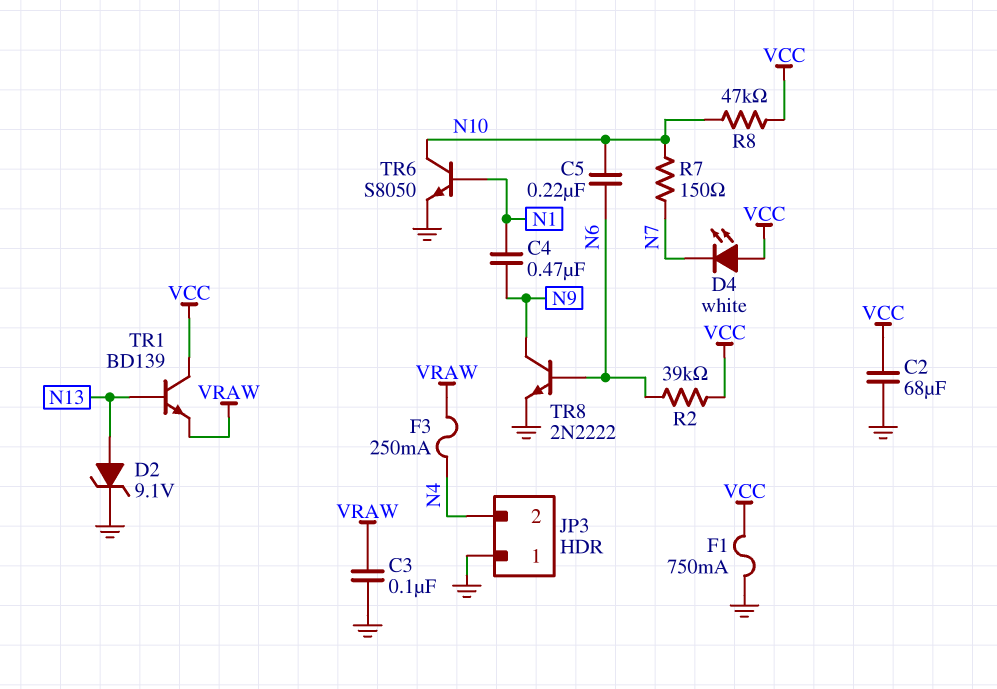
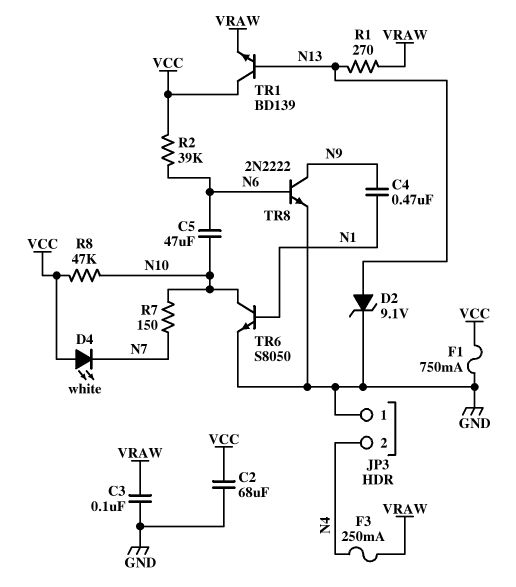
C5: 220nF (N6, N10) -> 47uF (N6, N10)
R1: none -> 270 (N13, VRAW)

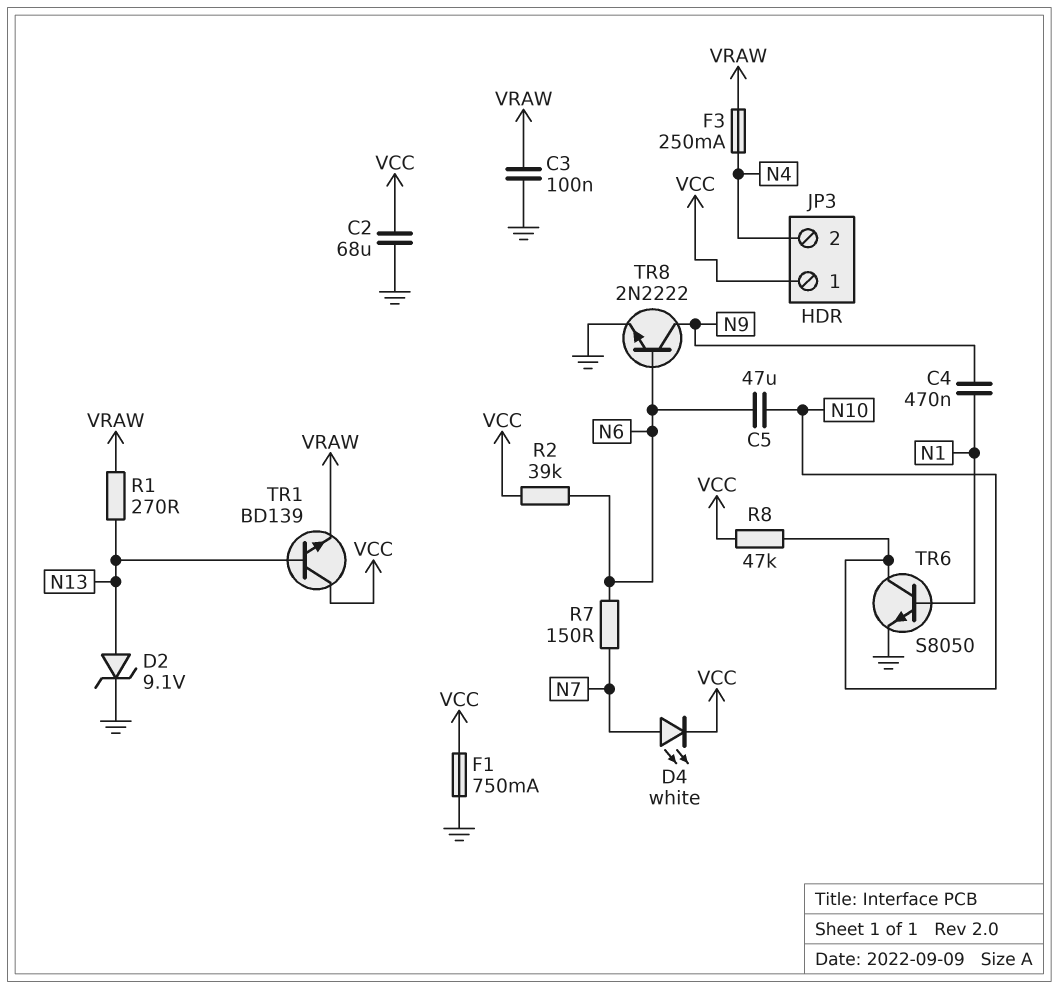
D4: LED white (A VCC, K N7) -> LED white (A N7, K VCC)
JP3 pin 1: GND -> VCC
R7: 150 (N7, N10) -> 150 (N6, N7)

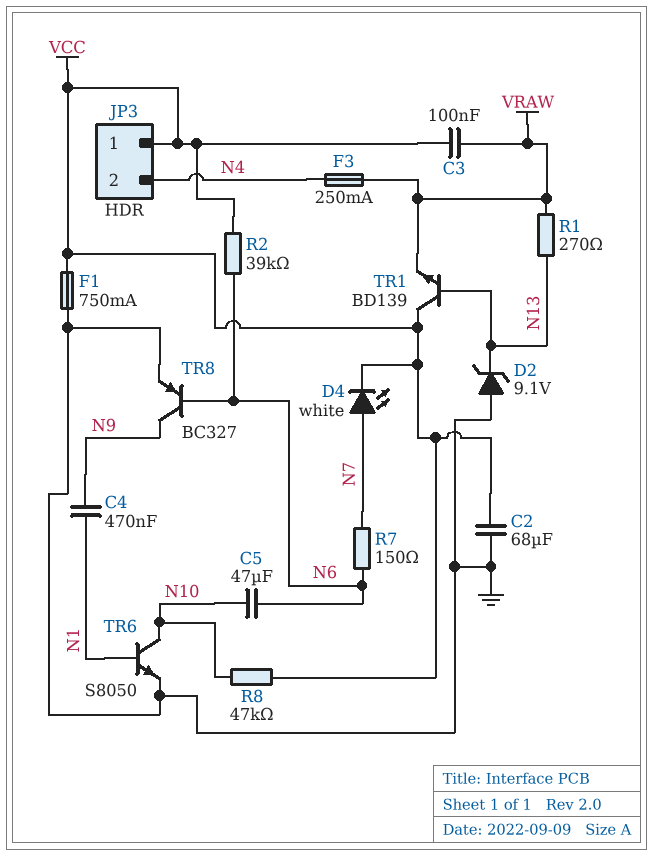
C3: 100nF (GND, VRAW) -> 100nF (VCC, VRAW)
D2: zener 9.1V (A N13, K GND) -> zener 9.1V (A GND, K N13)
TR8: NPN 2N2222 (B N6, C N9, E GND) -> PNP BC327 (B N6, C N9, E GND)

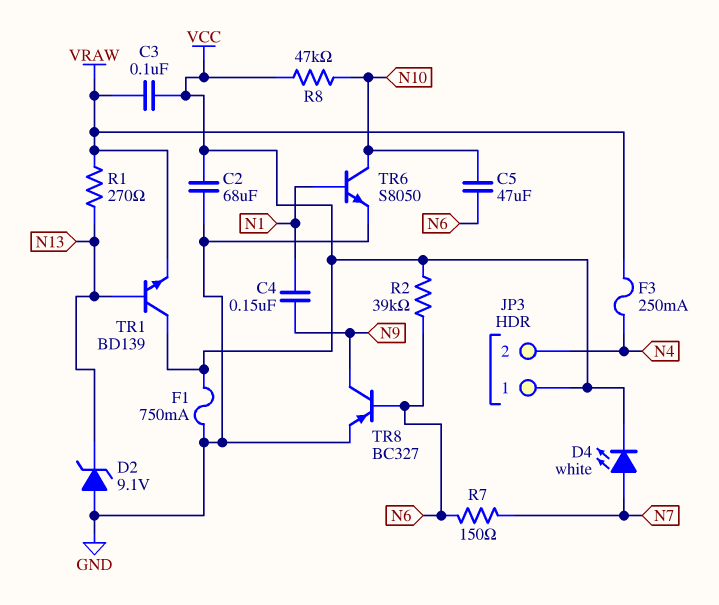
C4: 470nF (N1, N9) -> 150nF (N1, N9)

